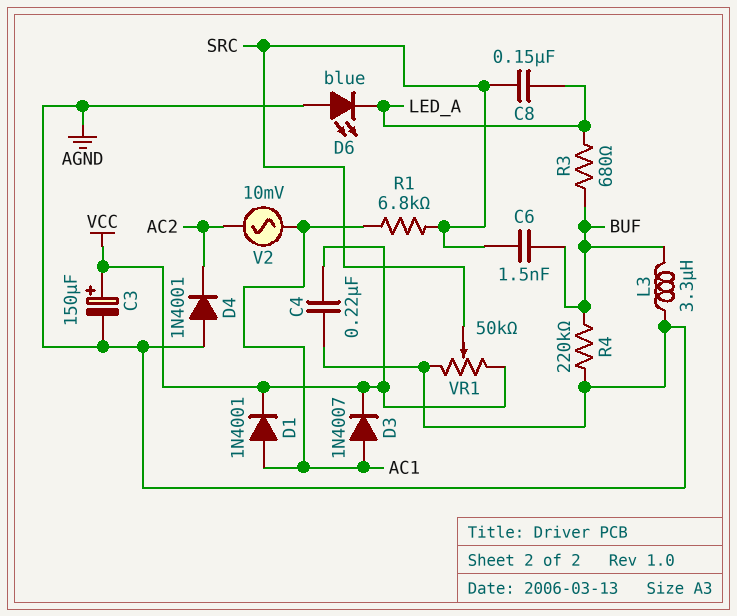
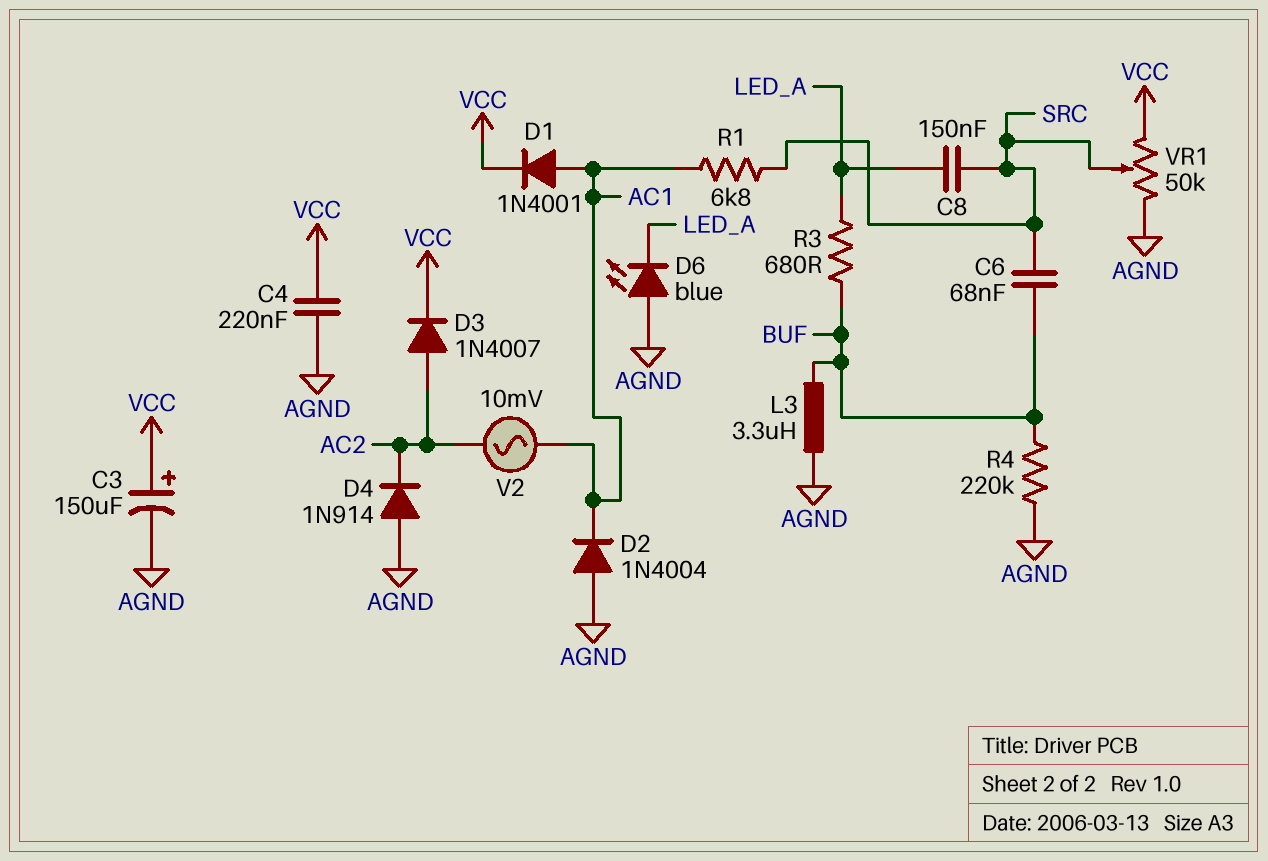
C6: 1.5nF (BUF, SRC) -> 68nF (BUF, SRC)
D2: none -> diode 1N4004 (A AGND, K AC1)
D3: diode 1N4007 (A AC1, K VCC) -> diode 1N4007 (A AC2, K VCC)
D4: diode 1N4001 (A AGND, K AC2) -> diode 1N914 (A AGND, K AC2)

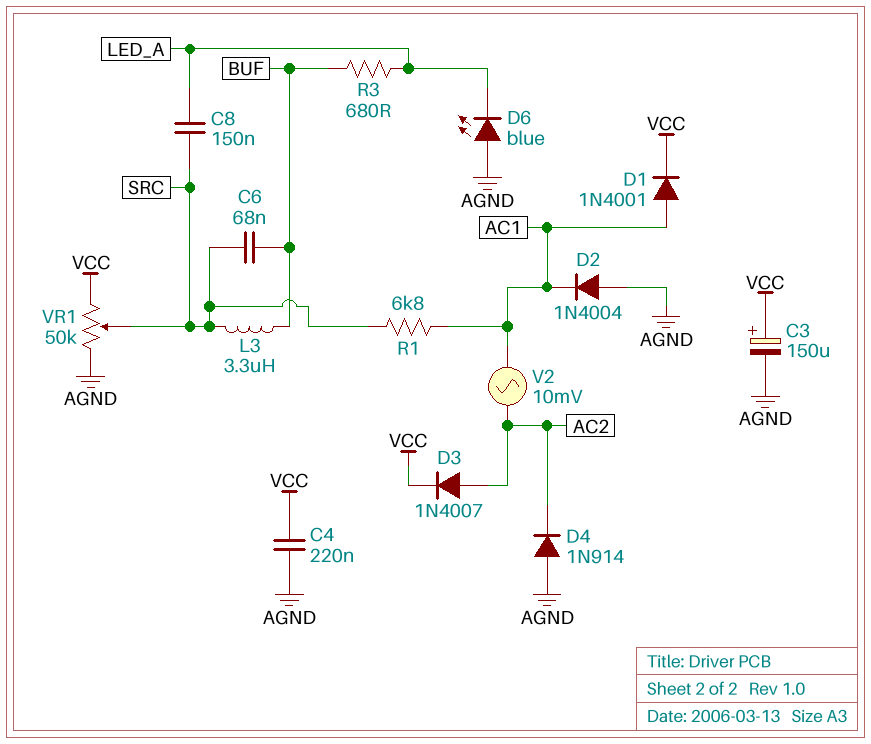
L3: 3.3uH (AGND, BUF) -> 3.3uH (BUF, SRC)
R4: 220k (AGND, BUF) -> none

